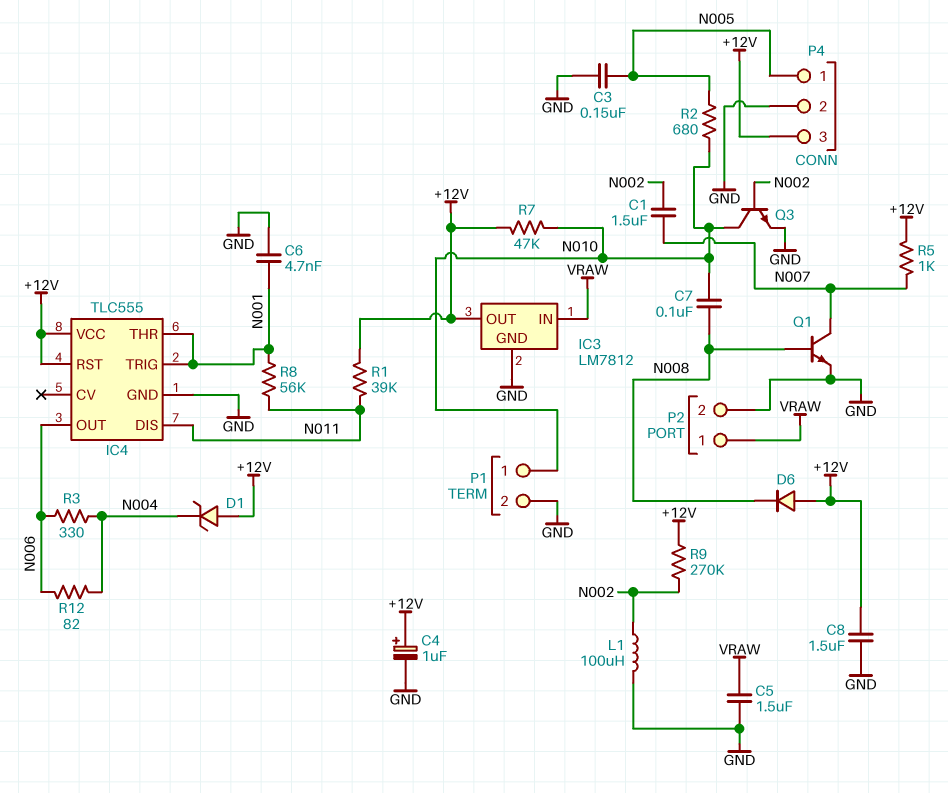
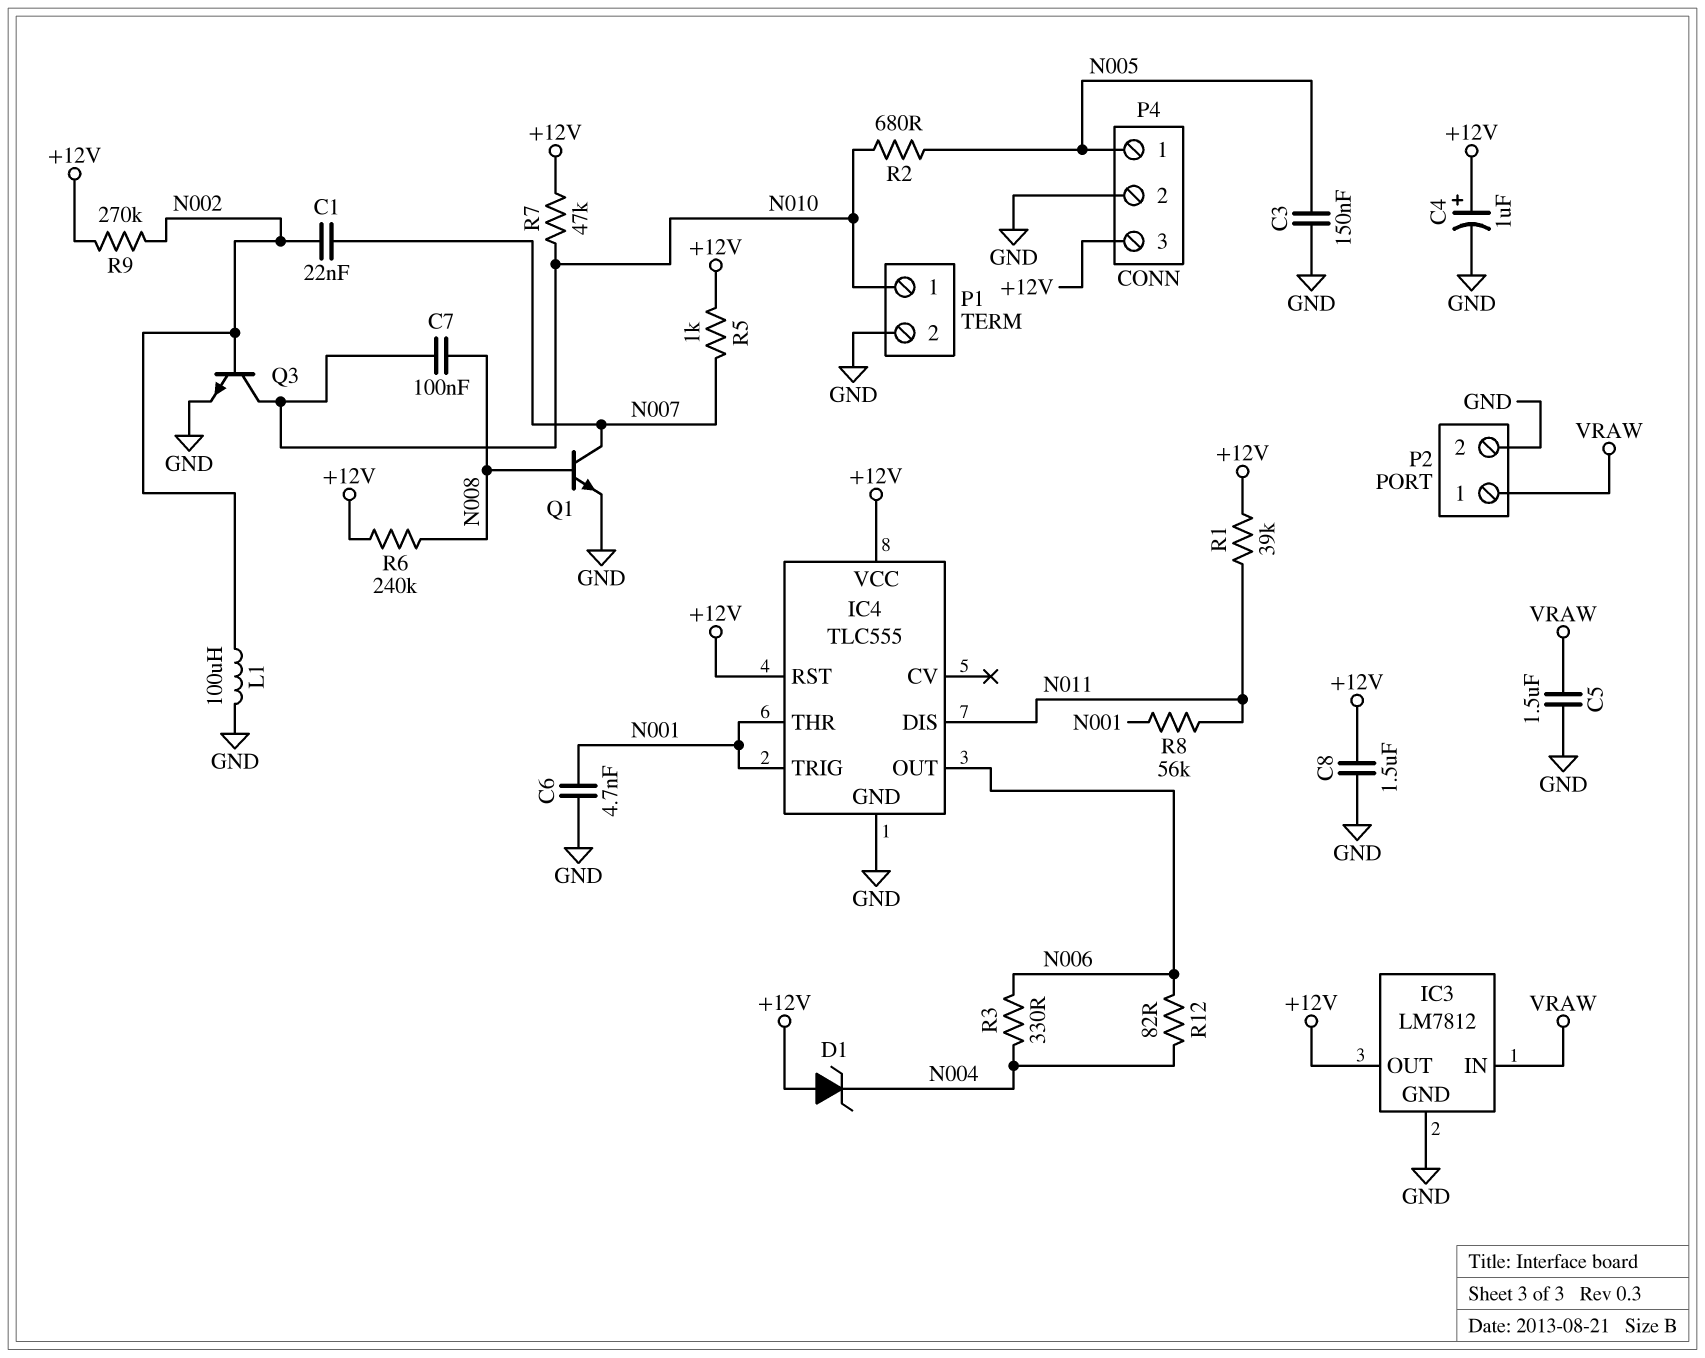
C1: 1.5uF (N002, N007) -> 22nF (N002, N007)
D6: diode (A +12V, K N008) -> none
R6: none -> 240k (+12V, N008)

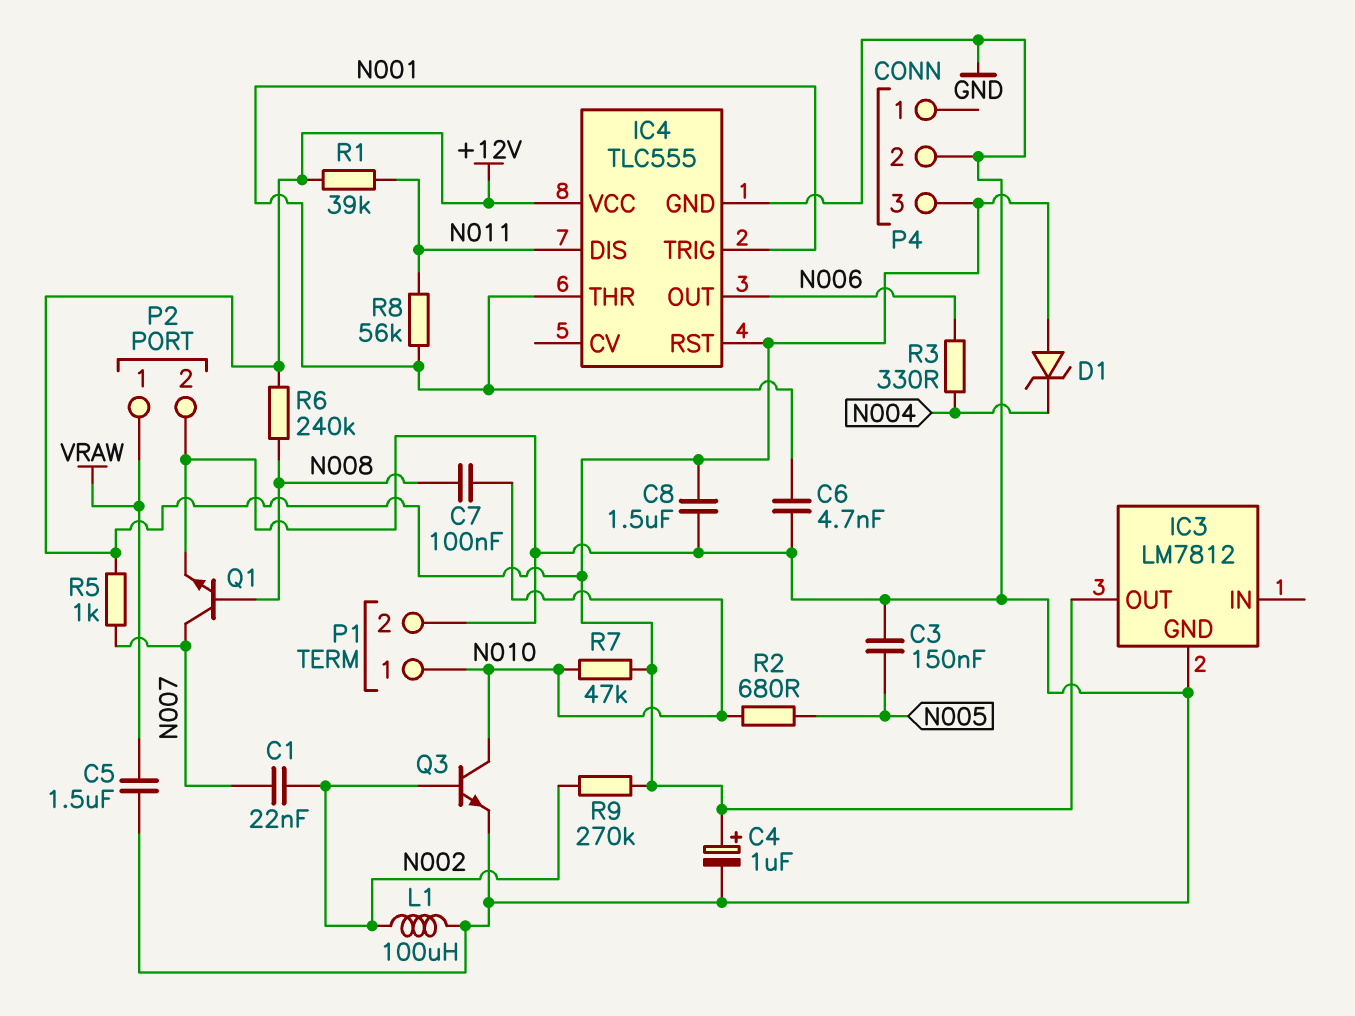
IC3 pin IN: VRAW -> none
P4 pin 1: N005 -> none
R12: 82 (N004, N006) -> none

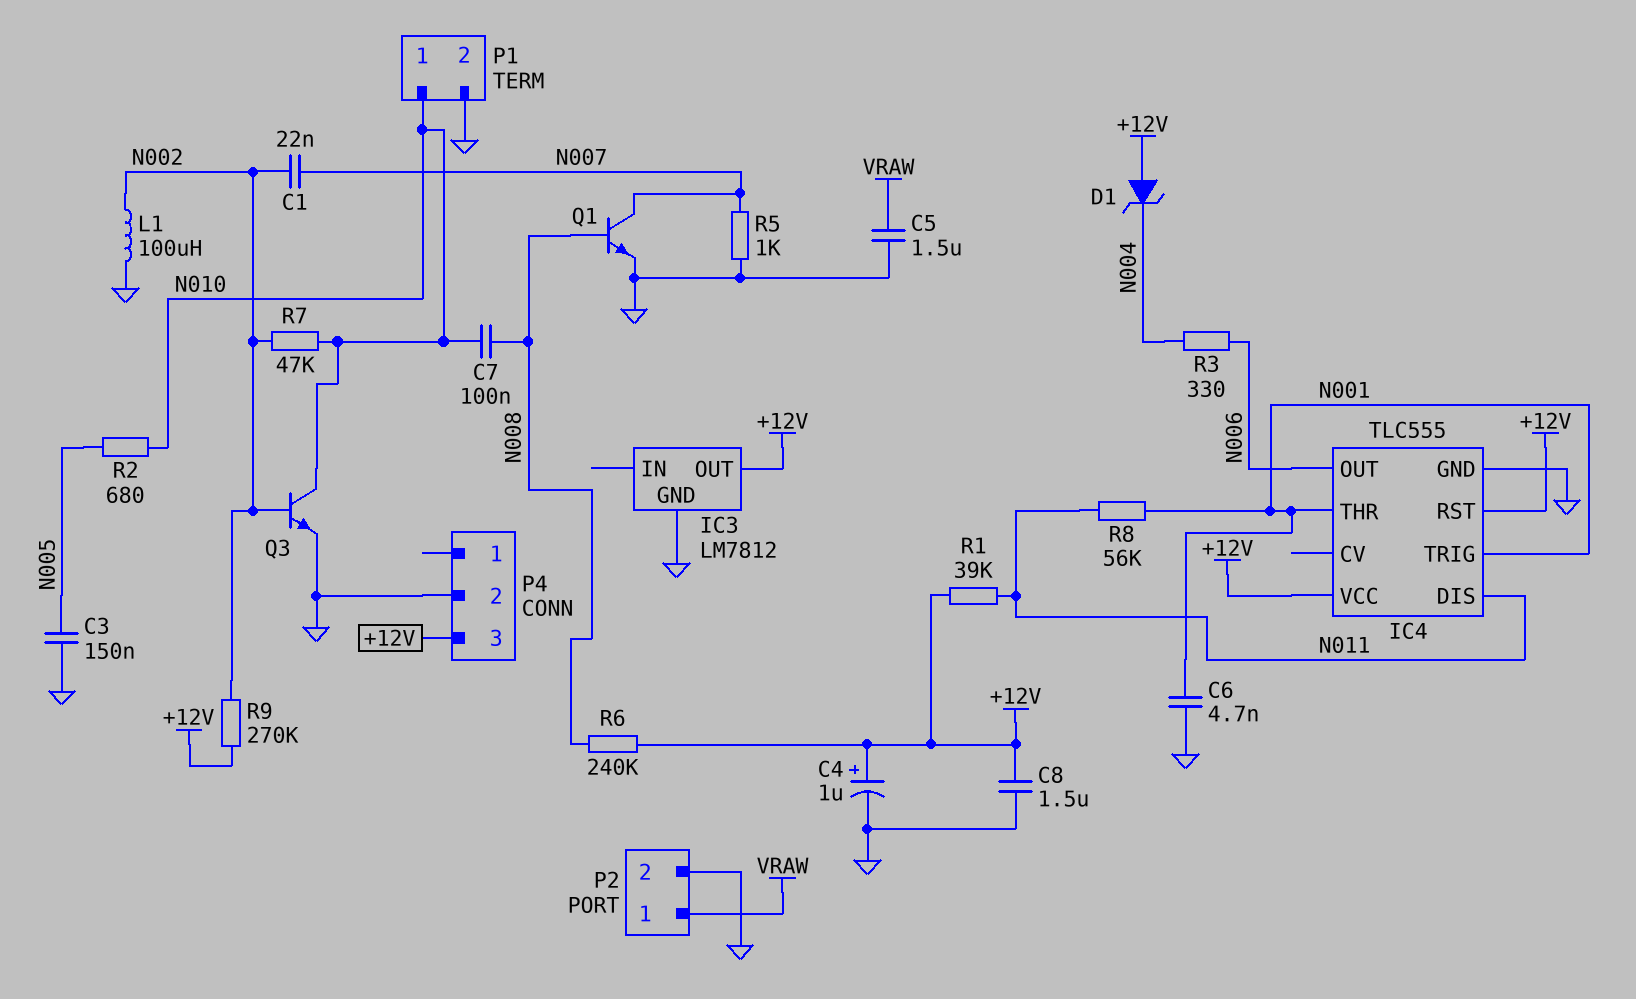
R5: 1k (+12V, N007) -> 1k (GND, N007)
R7: 47k (+12V, N010) -> 47k (N002, N010)

